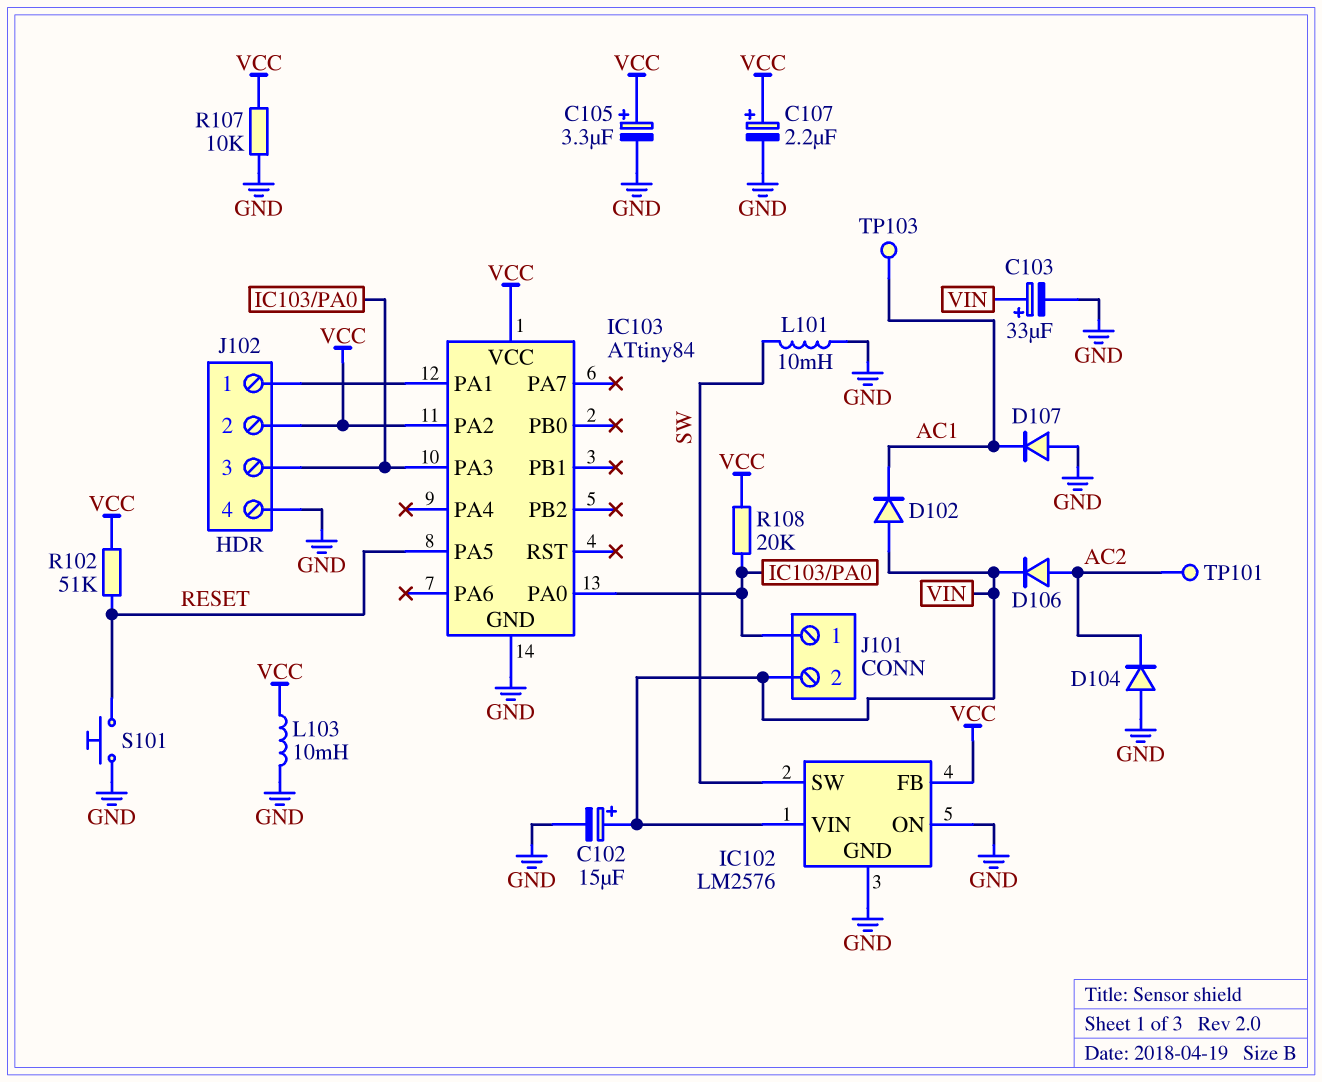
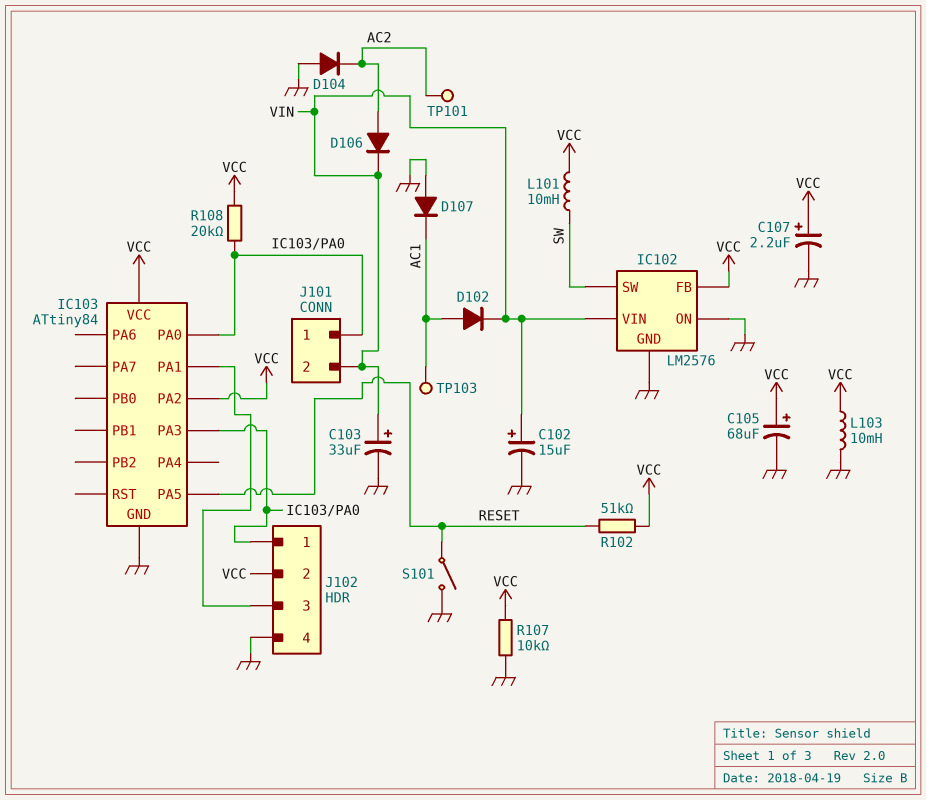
C105: 3.3uF (plus VCC, minus GND) -> 68uF (plus VCC, minus GND)
D102: diode (A VIN, K AC1) -> diode (A AC1, K VIN)
J102 pin 1: IC103/PA1 -> IC103/PA0
J102 pin 3: IC103/PA0 -> IC103/PA1
L101: 10mH (GND, SW) -> 10mH (SW, VCC)
S101: button (GND, RESET) -> switch (GND, RESET)

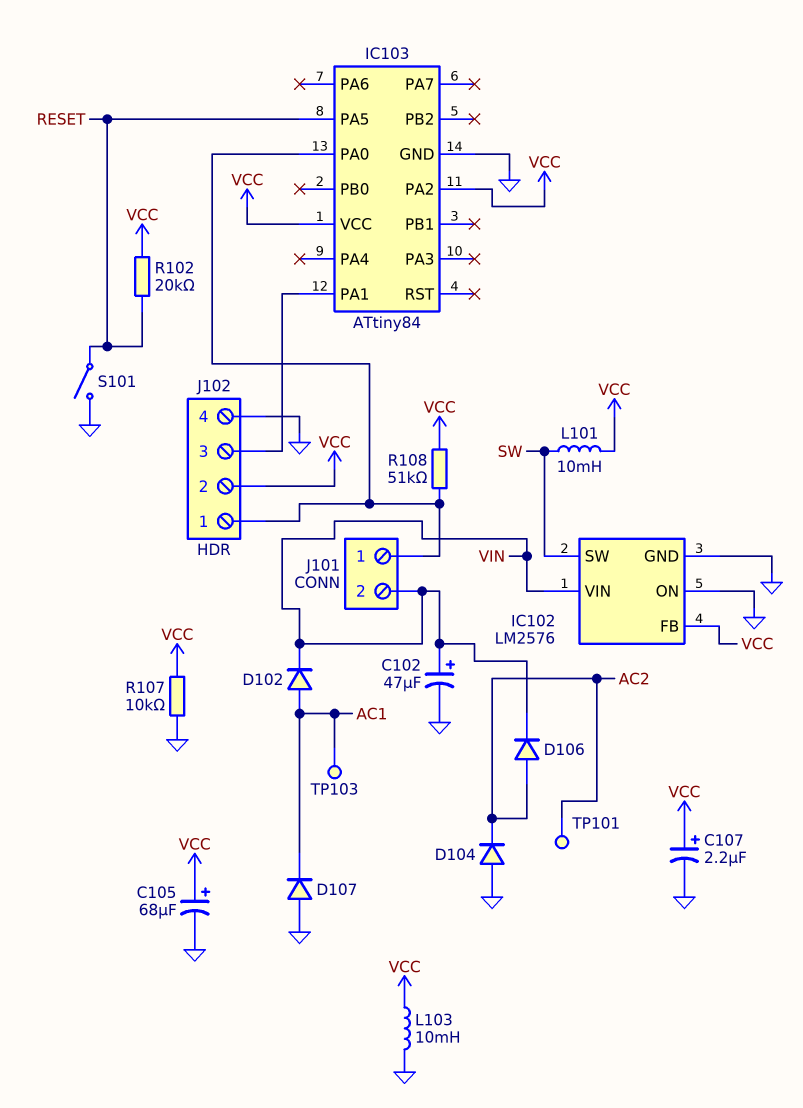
C102: 15uF (plus VIN, minus GND) -> 47uF (plus VIN, minus GND)
C103: 33uF (plus VIN, minus GND) -> none
IC103 pin PA3: IC103/PA0 -> none
R102: 51k (RESET, VCC) -> 20k (RESET, VCC)
R108: 20k (IC103/PA0, VCC) -> 51k (IC103/PA0, VCC)

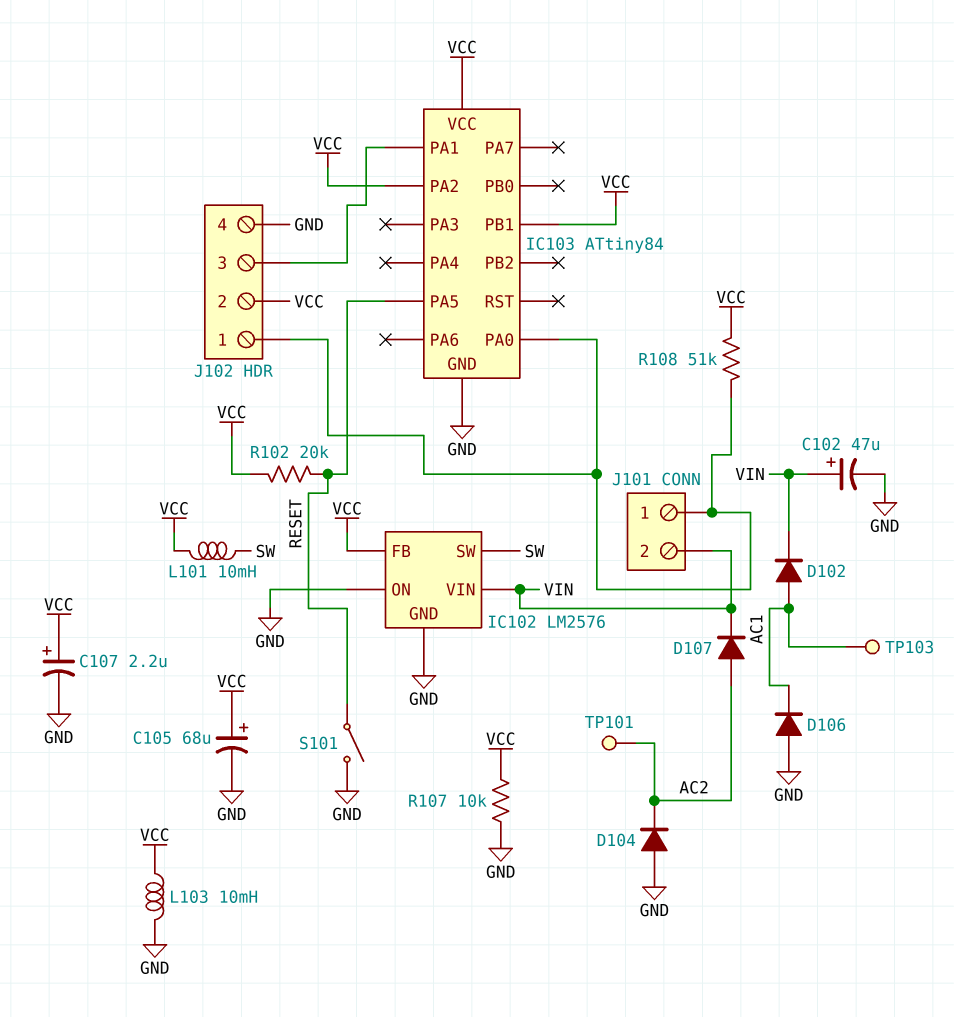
D106: diode (A AC2, K VIN) -> diode (A GND, K AC1)
D107: diode (A GND, K AC1) -> diode (A AC2, K VIN)
IC103 pin PB1: none -> VCC

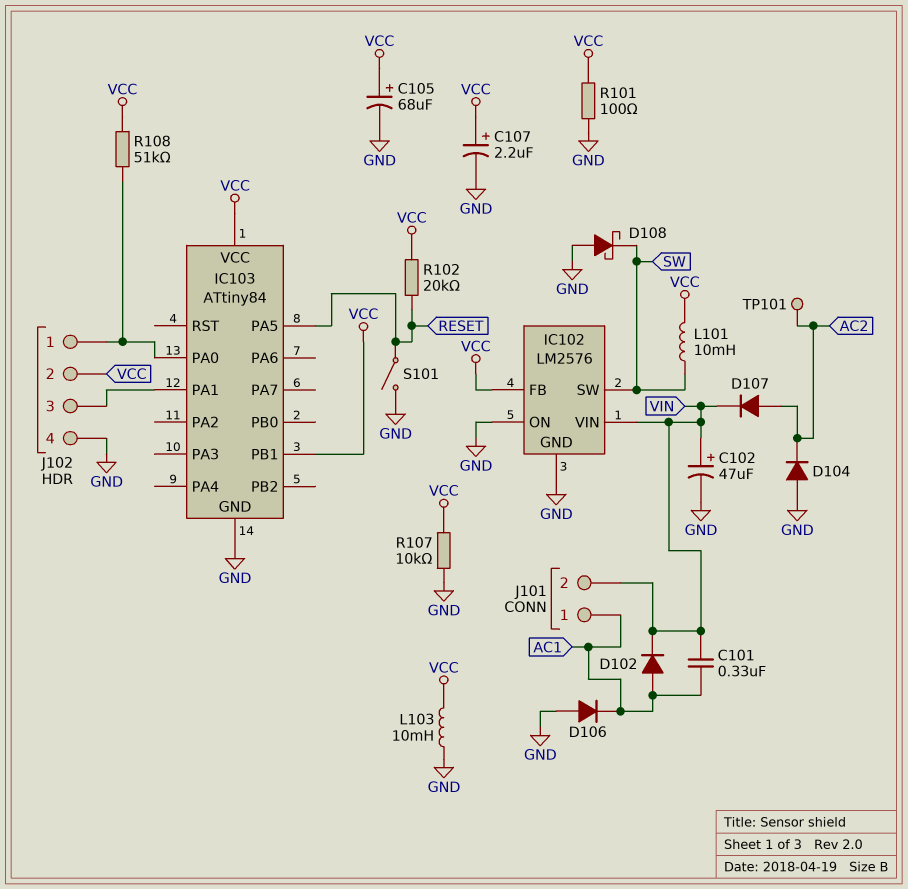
C101: none -> 330nF (AC1, VIN)
D108: none -> schottky (A GND, K SW)
IC103 pin PA2: VCC -> none
J101 pin 1: IC103/PA0 -> AC1
R101: none -> 100 (GND, VCC)
TP103: test point (AC1) -> none

